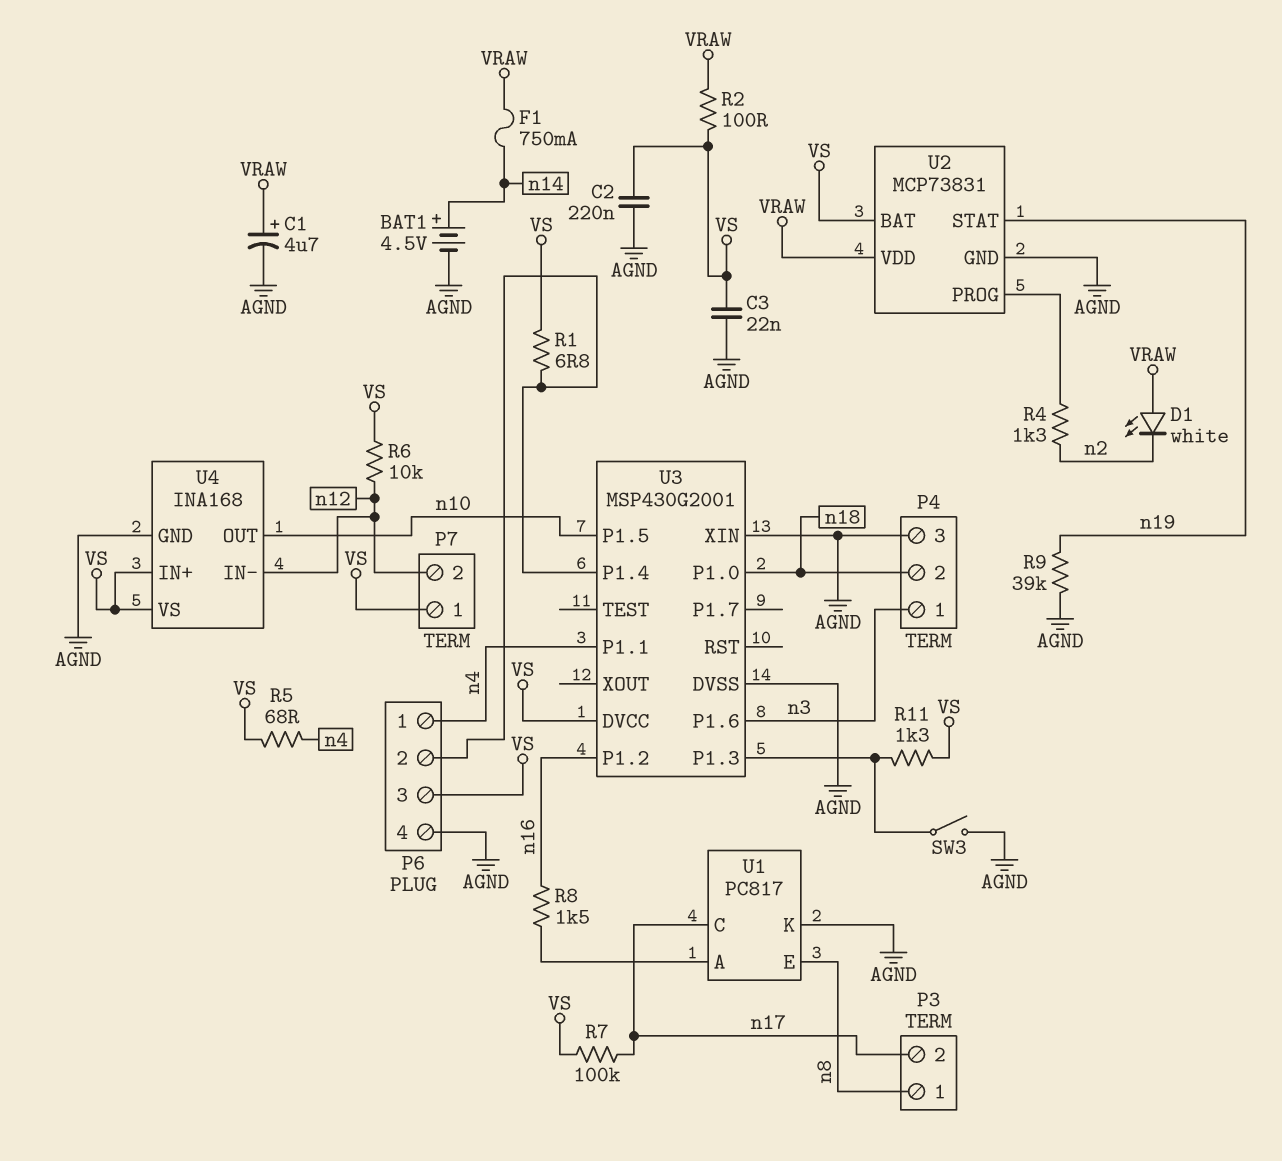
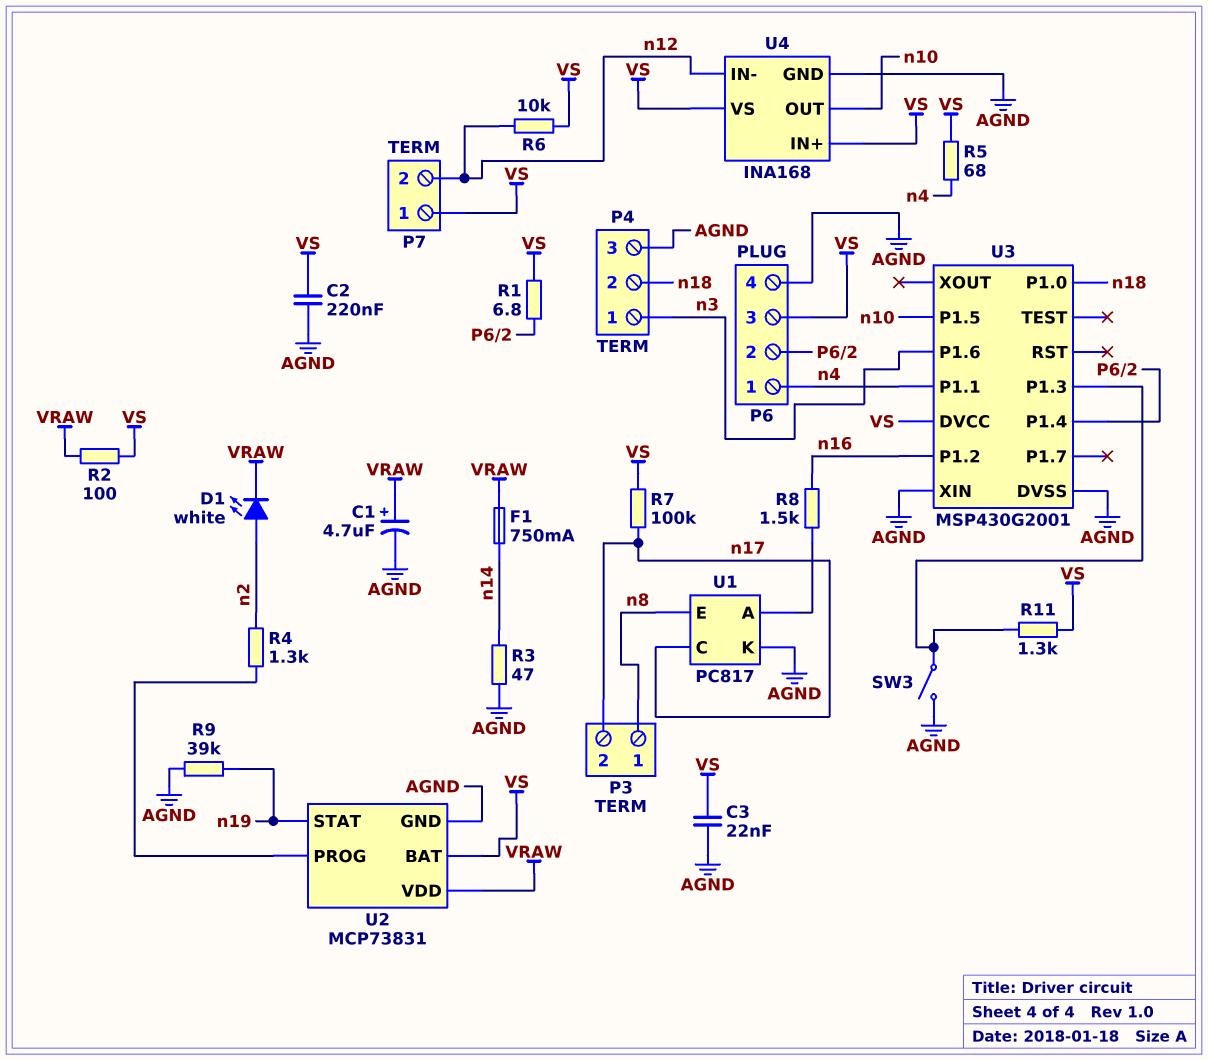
BAT1: 4.5V (plus n14, minus AGND) -> none
D1: LED white (A VRAW, K n2) -> LED white (A n2, K VRAW)
R3: none -> 47 (AGND, n14)

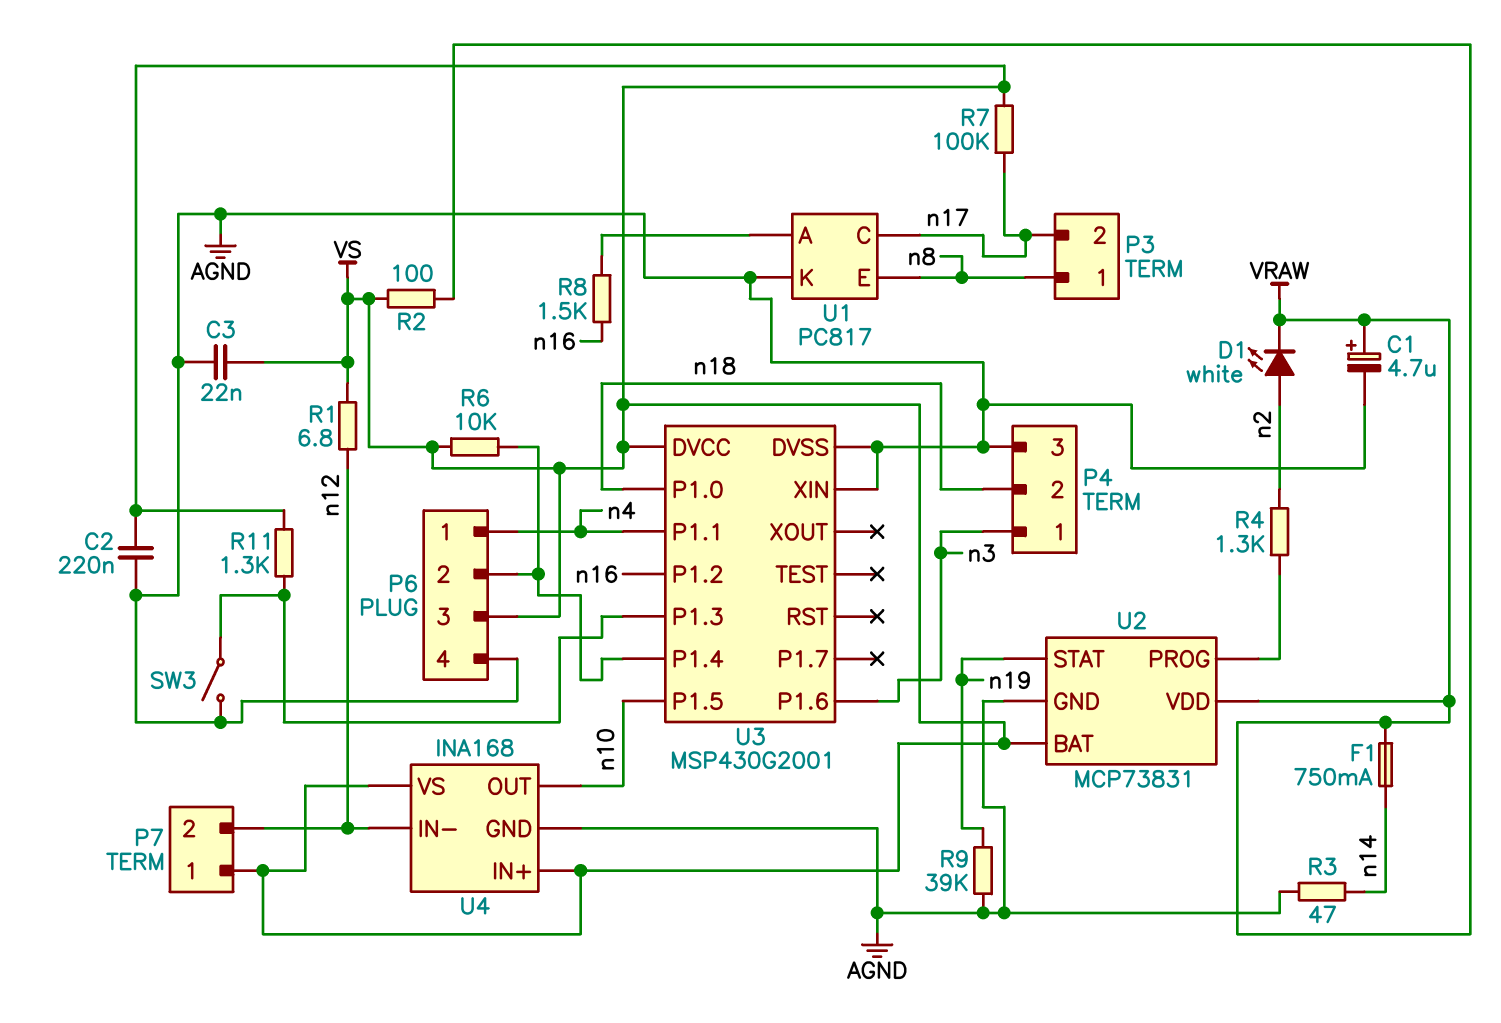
R1: 6.8 (P6/2, VS) -> 6.8 (VS, n12)
R5: 68 (VS, n4) -> none
R6: 10k (VS, n12) -> 10k (P6/2, VS)

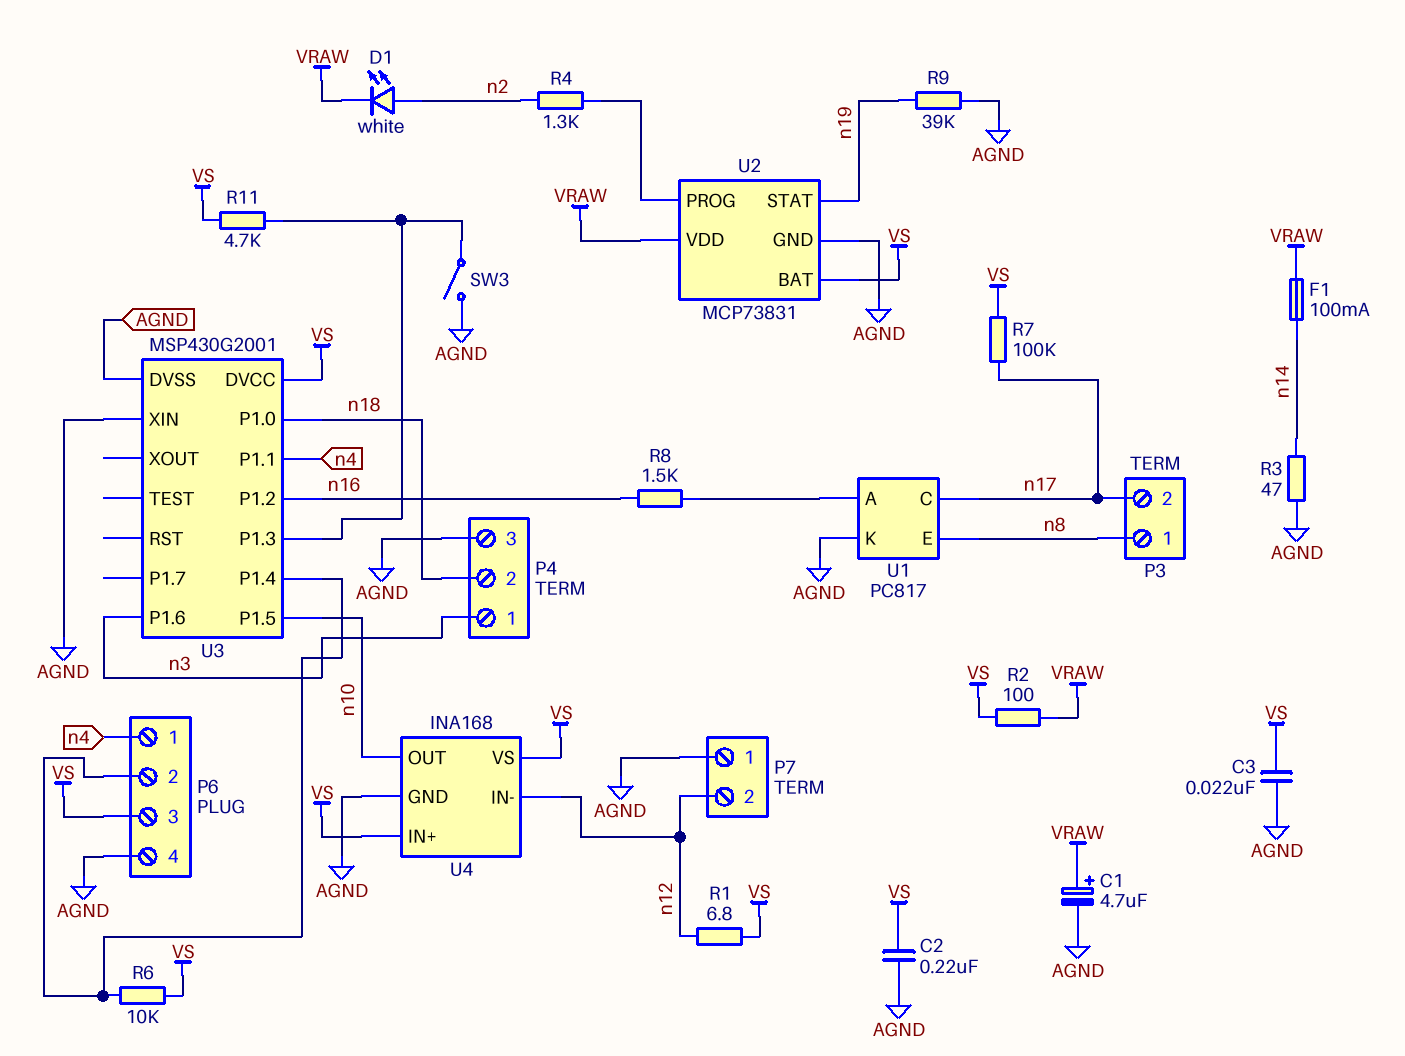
F1: 750mA (VRAW, n14) -> 100mA (VRAW, n14)
P7 pin 1: VS -> AGND
R11: 1.3k (U3/P1.3, VS) -> 4.7k (U3/P1.3, VS)

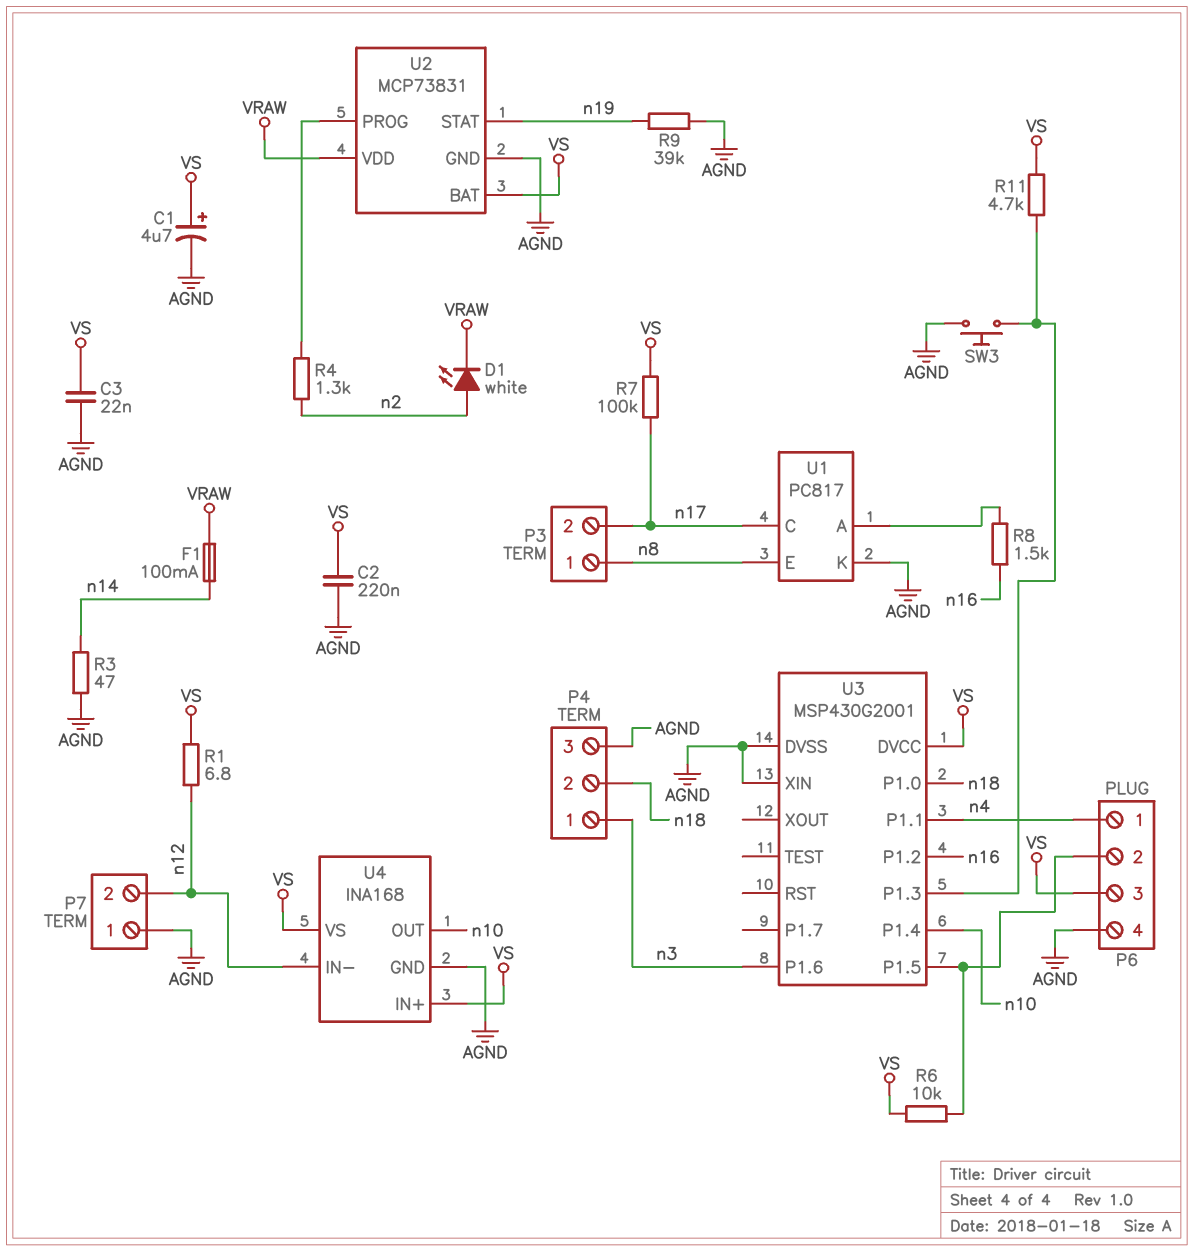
C1: 4.7uF (plus VRAW, minus AGND) -> 4.7uF (plus VS, minus AGND)
R2: 100 (VRAW, VS) -> none
SW3: switch (AGND, U3/P1.3) -> button (AGND, U3/P1.3)
U3 pin P1.4: P6/2 -> n10
U3 pin P1.5: n10 -> P6/2

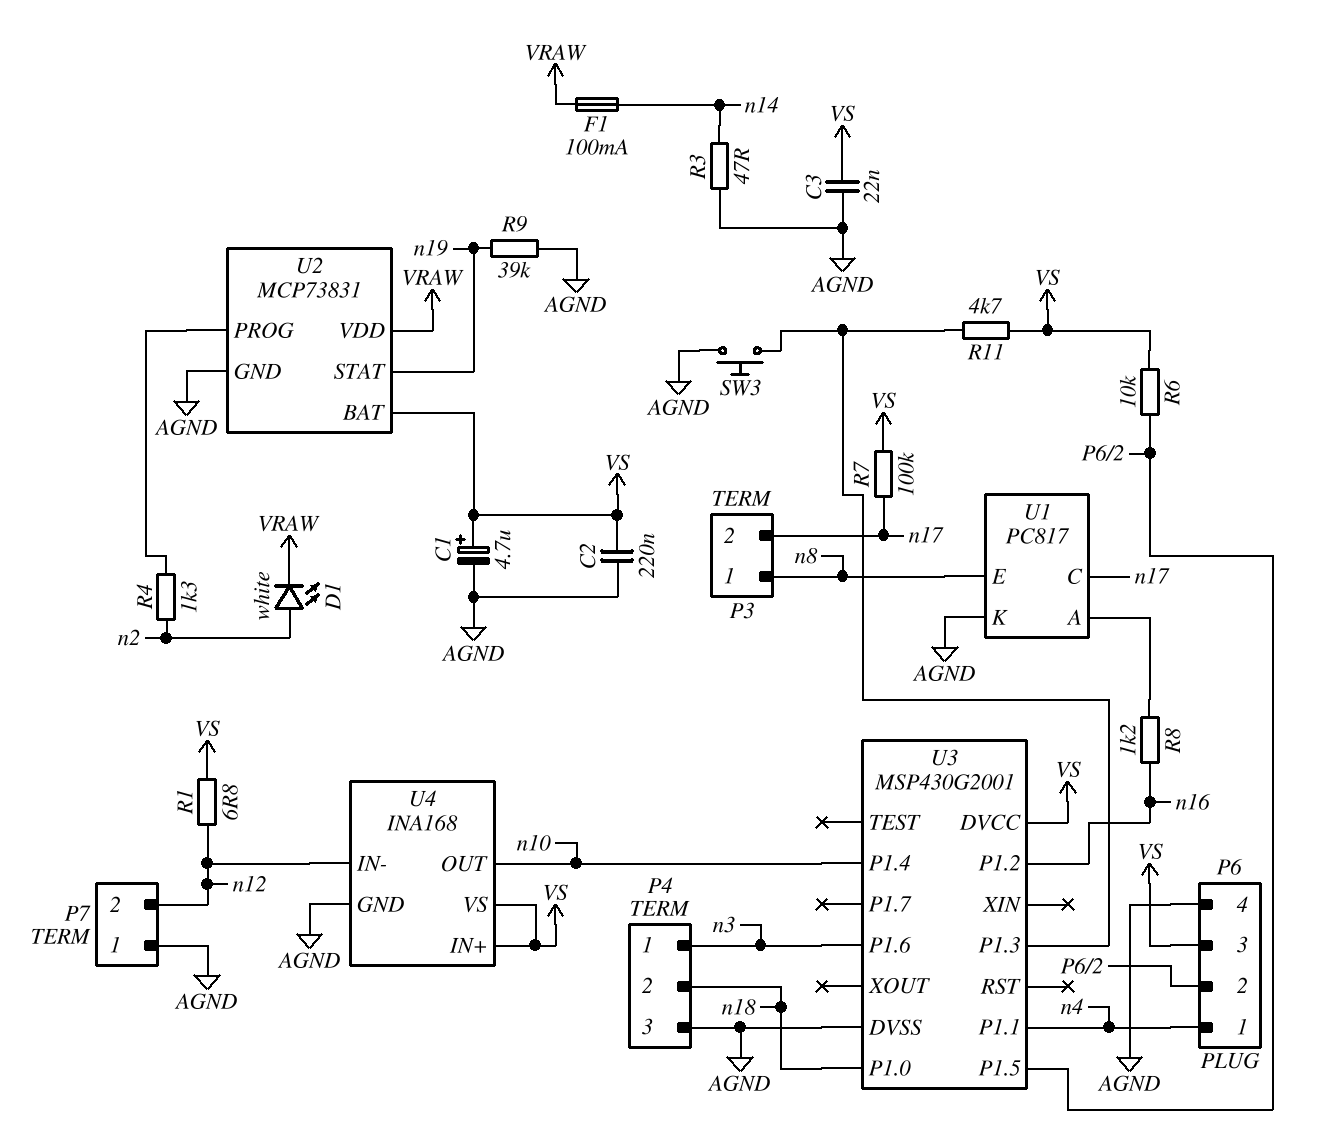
R8: 1.5k (U1/A, n16) -> 1.2k (U1/A, n16)
U3 pin XIN: AGND -> none

